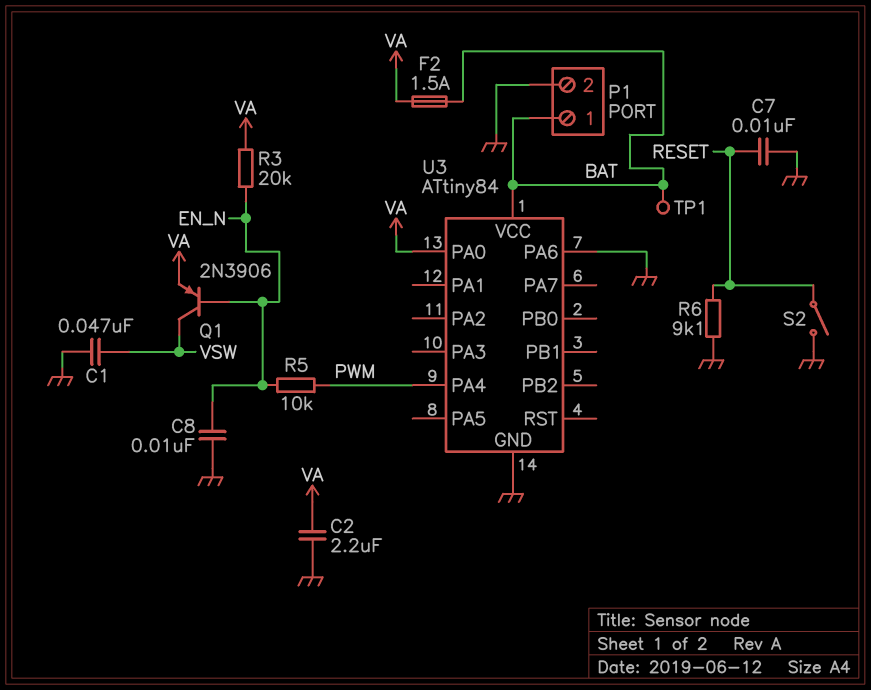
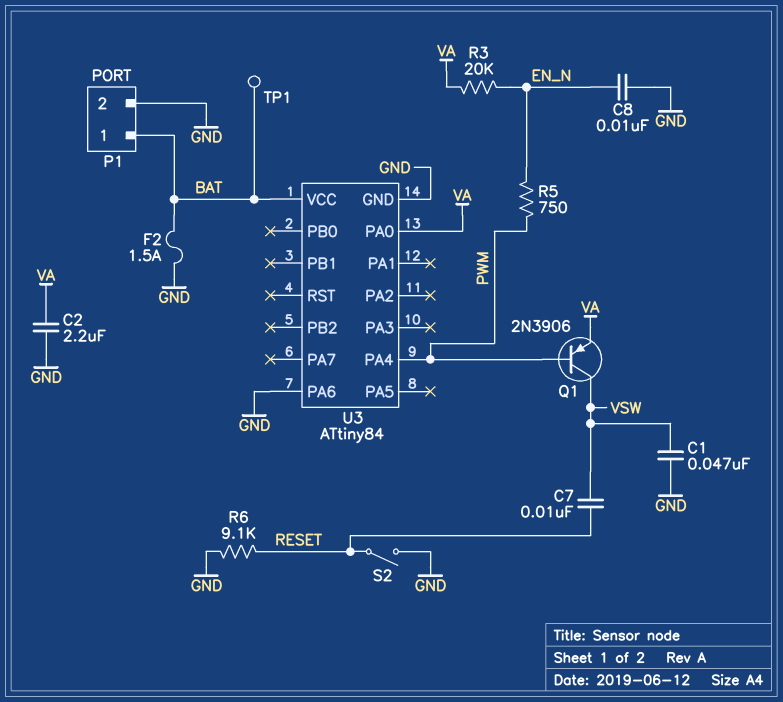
C7: 10nF (GND, RESET) -> 10nF (RESET, VSW)
F2: 1.5A (BAT, VA) -> 1.5A (BAT, GND)
Q1: PNP 2N3906 (B EN_N, C VSW, E VA) -> PNP 2N3906 (B PWM, C VSW, E VA)
R5: 10k (EN_N, PWM) -> 750 (EN_N, PWM)

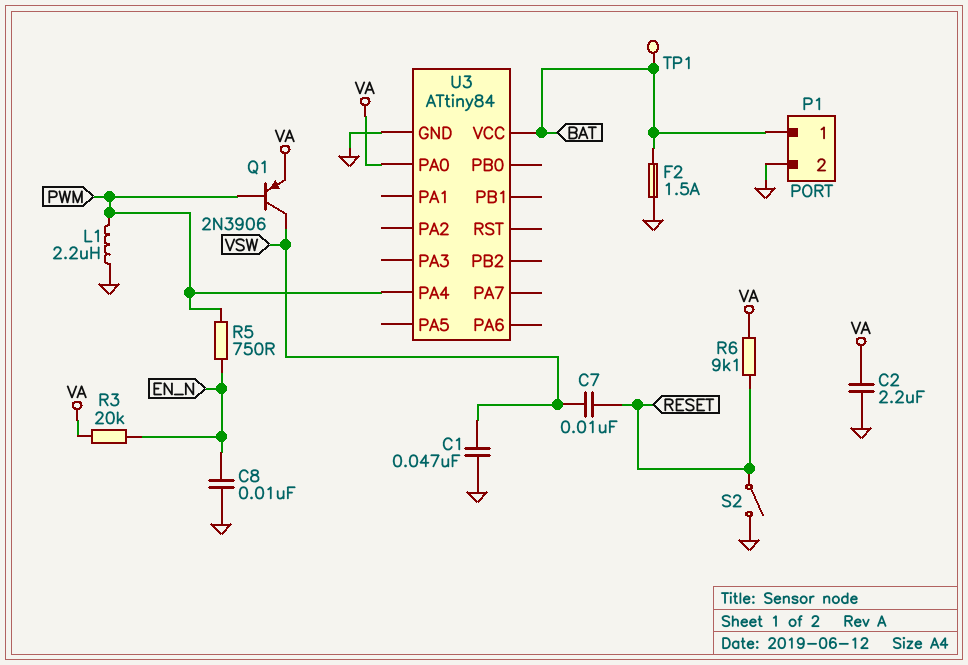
L1: none -> 2.2uH (GND, PWM)
R6: 9.1k (GND, RESET) -> 9.1k (RESET, VA)
U3 pin PA6: GND -> none

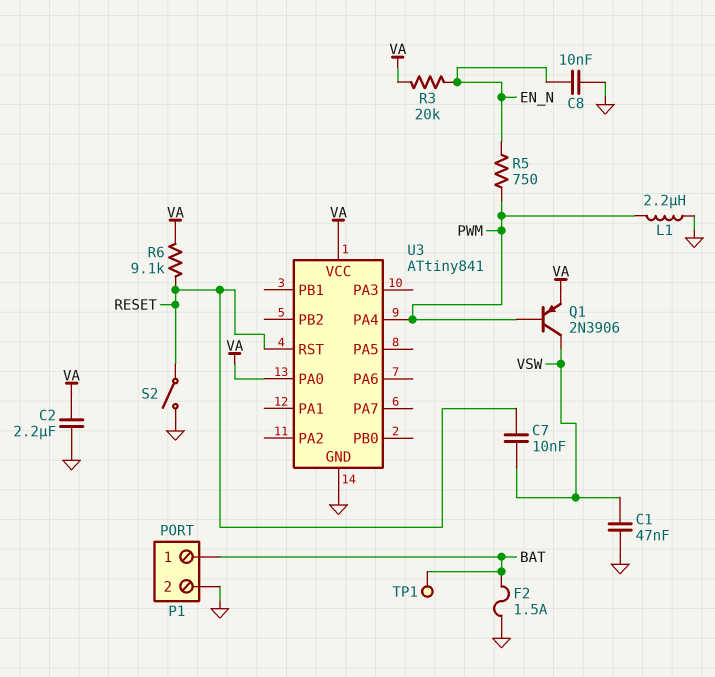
U3: ATtiny84 -> ATtiny841
U3 pin RST: none -> RESET
U3 pin VCC: BAT -> VA

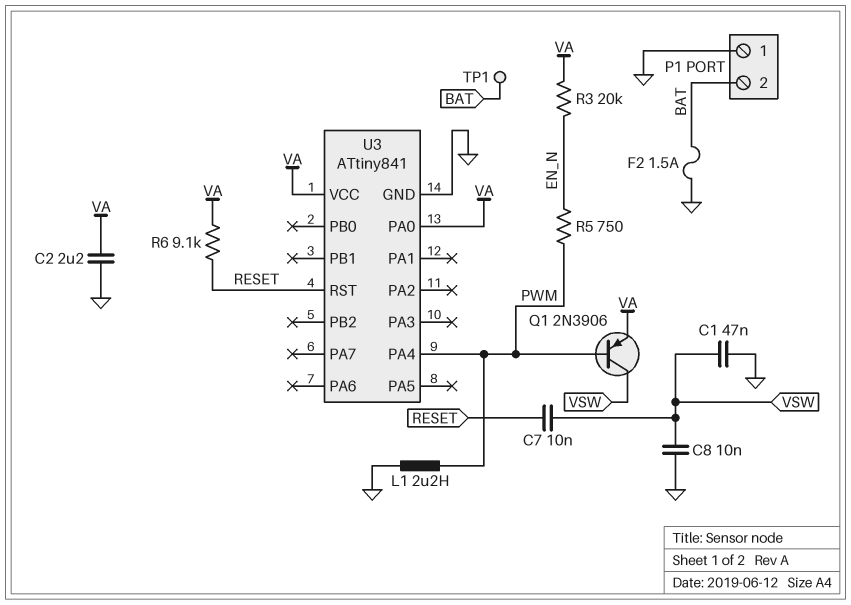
C8: 10nF (EN_N, GND) -> 10nF (GND, VSW)
P1 pin 1: BAT -> GND
P1 pin 2: GND -> BAT
S2: switch (GND, RESET) -> none

